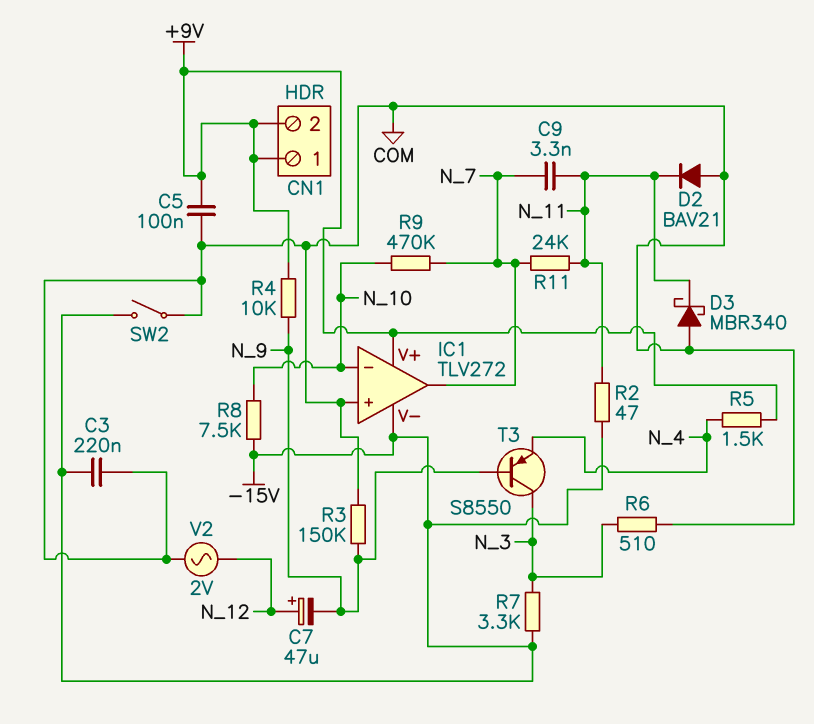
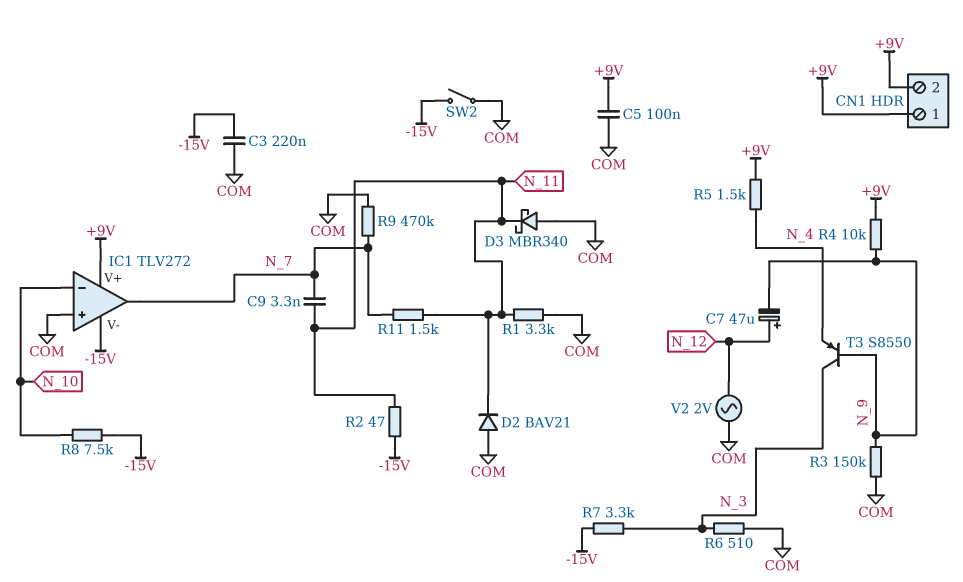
R1: none -> 3.3k (COM, N_11)
R9: 470k (N_7, N_10) -> 470k (COM, N_7)
R11: 24k (N_7, N_11) -> 1.5k (N_7, N_11)

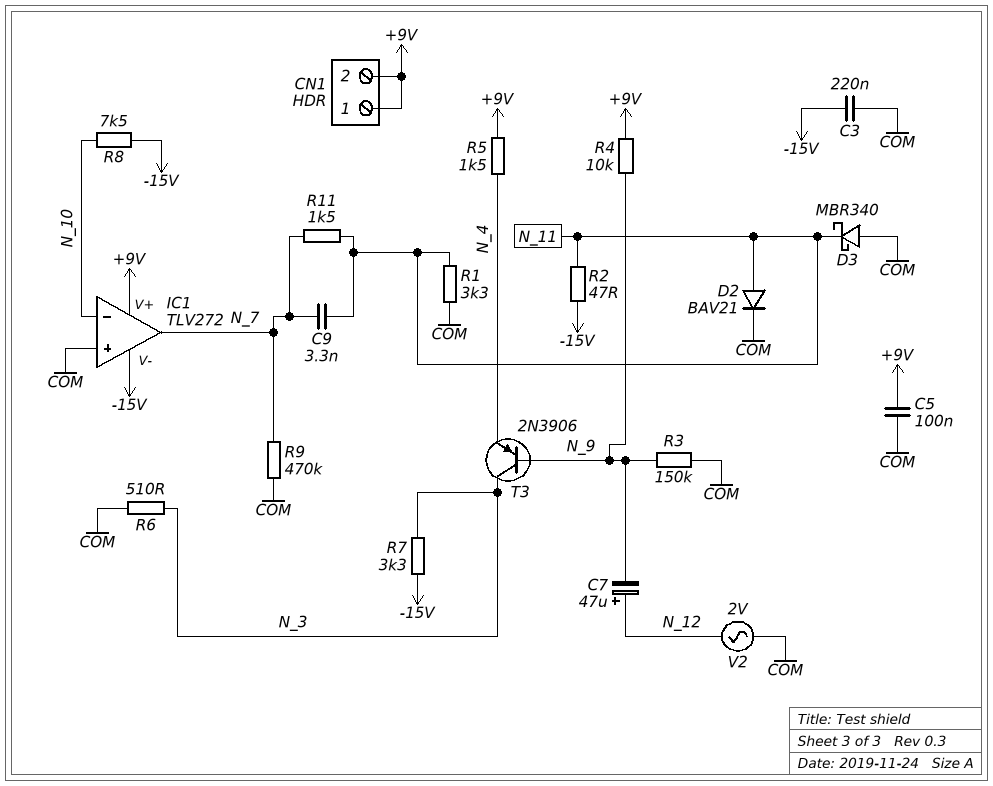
D2: diode BAV21 (A COM, K N_11) -> diode BAV21 (A N_11, K COM)
SW2: switch (-15V, COM) -> none
T3: PNP S8550 (B N_9, C N_3, E N_4) -> PNP 2N3906 (B N_9, C N_3, E N_4)

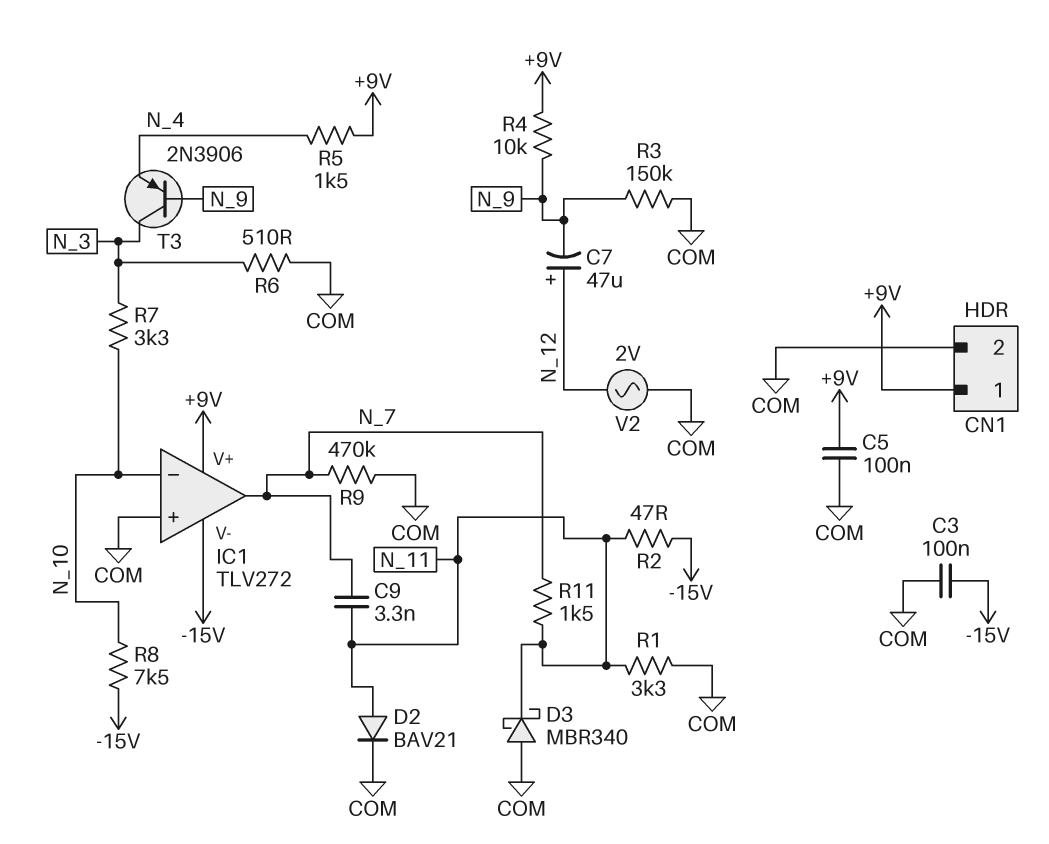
C3: 220nF (-15V, COM) -> 100nF (-15V, COM)
CN1 pin 2: +9V -> COM
R7: 3.3k (-15V, N_3) -> 3.3k (N_3, N_10)

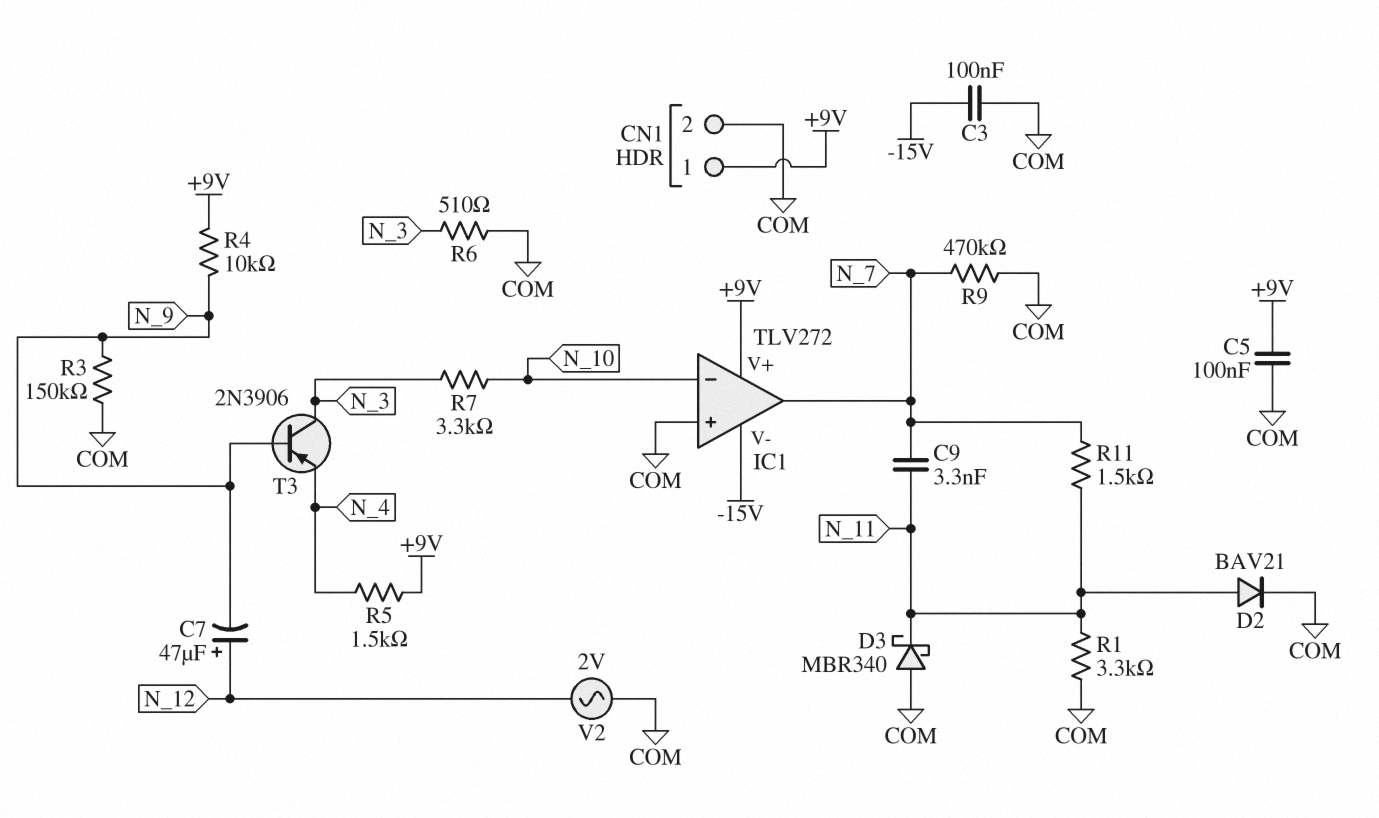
R2: 47 (-15V, N_11) -> none
R8: 7.5k (-15V, N_10) -> none

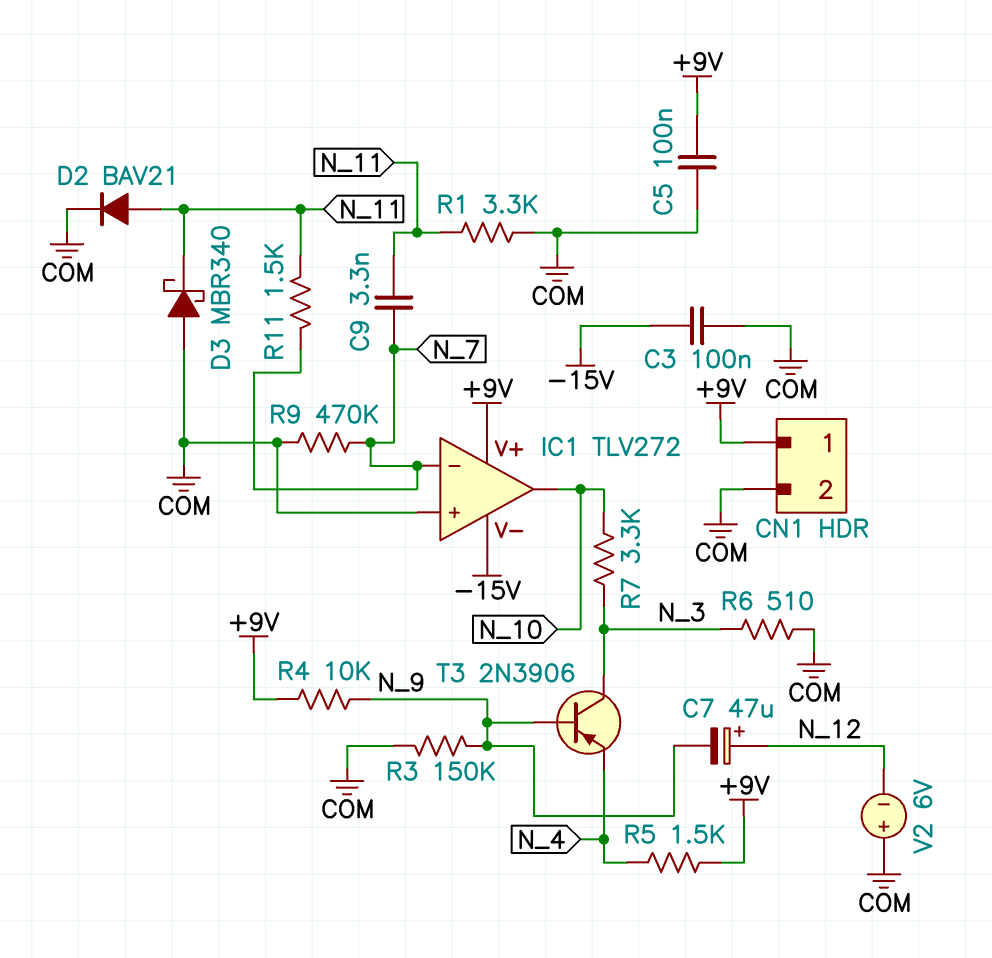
IC1 pin in-: N_10 -> N_7
IC1 pin out: N_7 -> N_10
V2: AC 2V (COM, N_12) -> 6V (plus COM, minus N_12)

